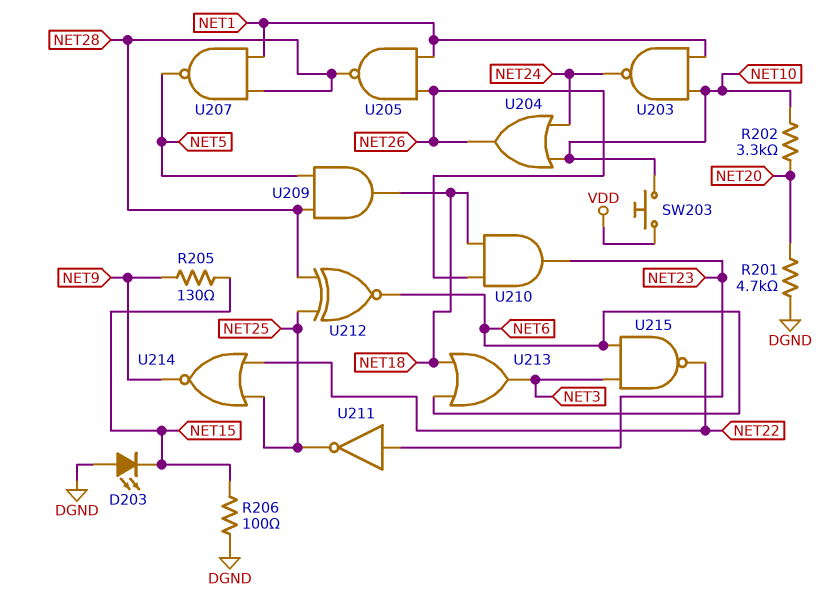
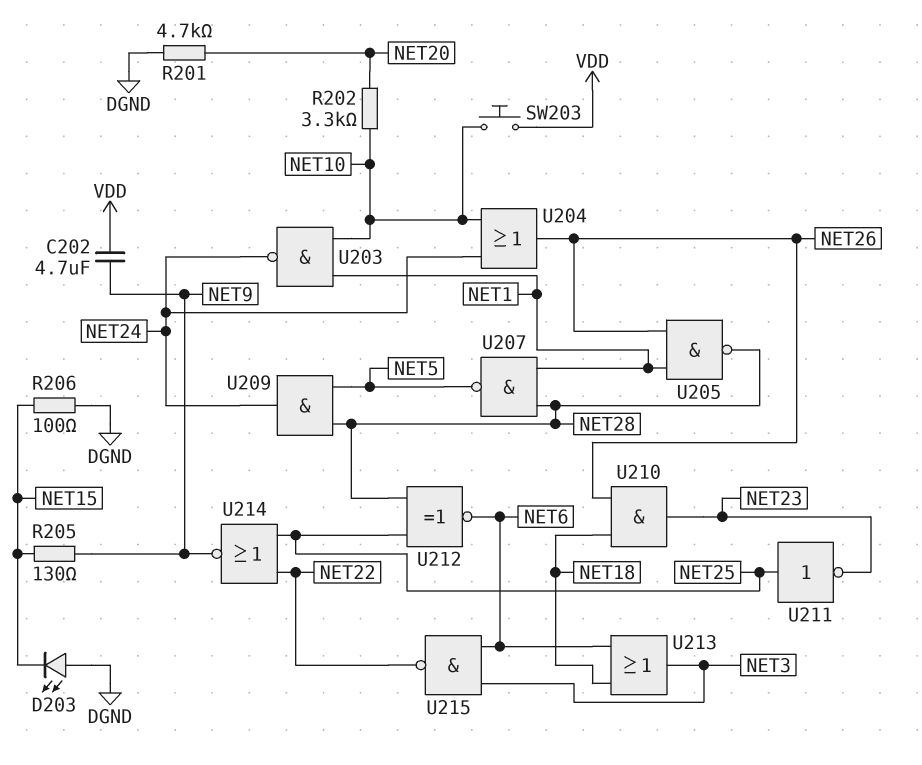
C202: none -> 4.7uF (NET9, VDD)
U209: AND (in NET5, in NET28, out NET18) -> AND (in NET5, in NET28, out NET24)
U211: NOT (in NET23, out NET25) -> NOT (in NET25, out NET23)

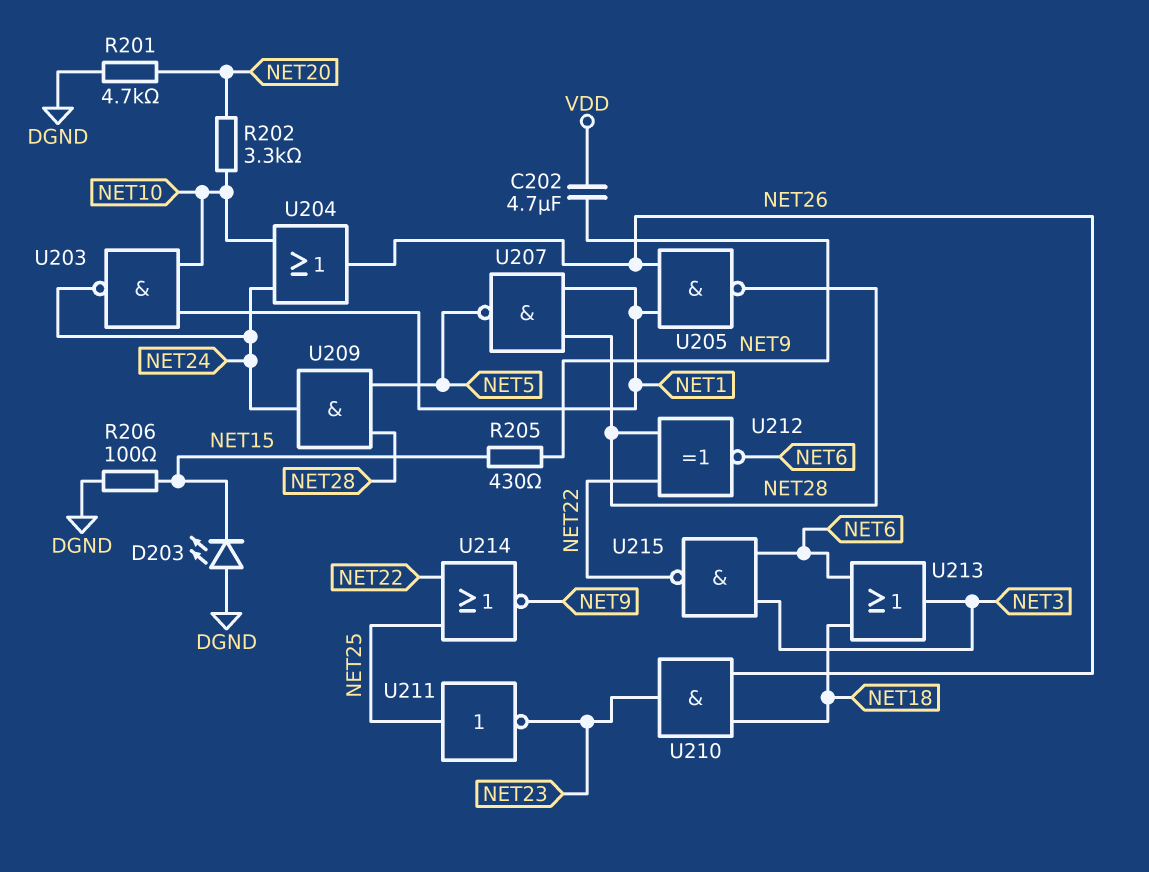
R205: 130 (NET9, NET15) -> 430 (NET9, NET15)
SW203: button (NET10, VDD) -> none
U212: XNOR (in NET25, in NET28, out NET6) -> XNOR (in NET22, in NET28, out NET6)

